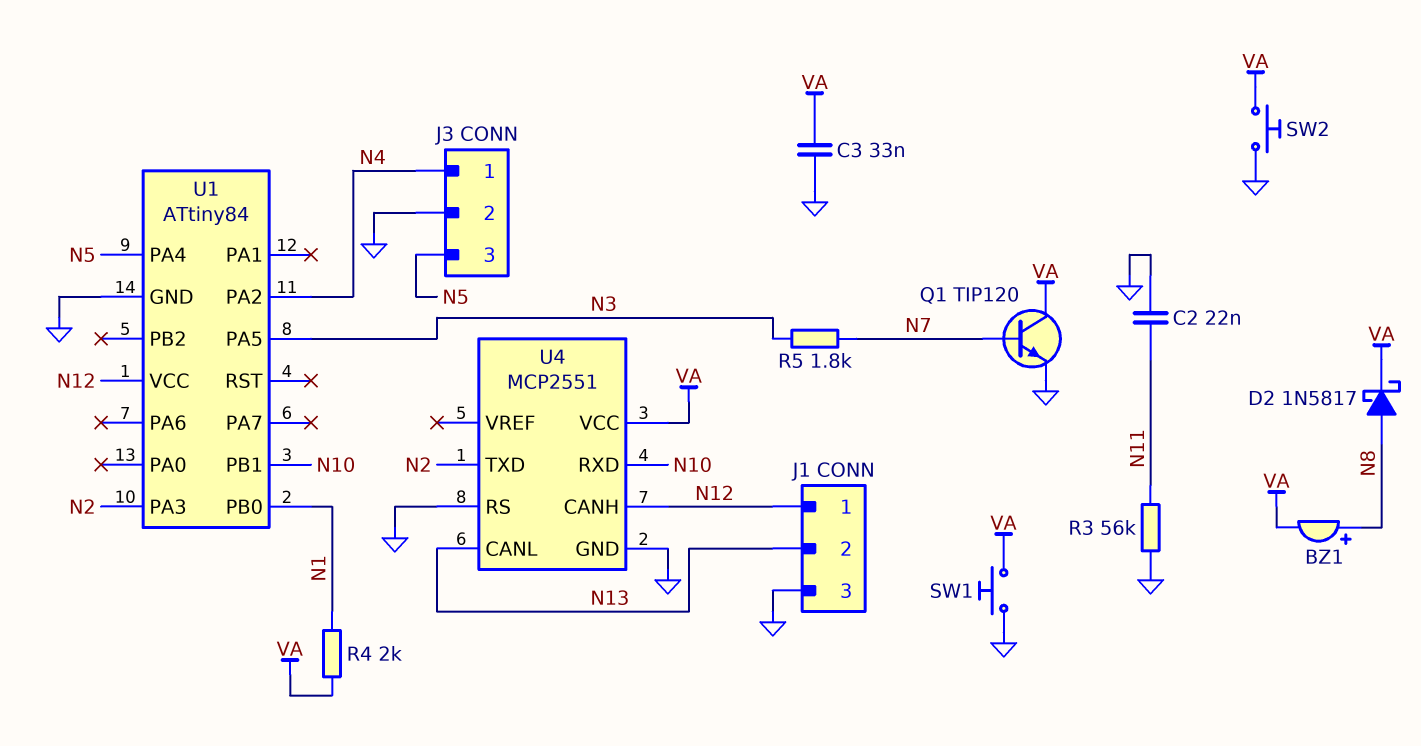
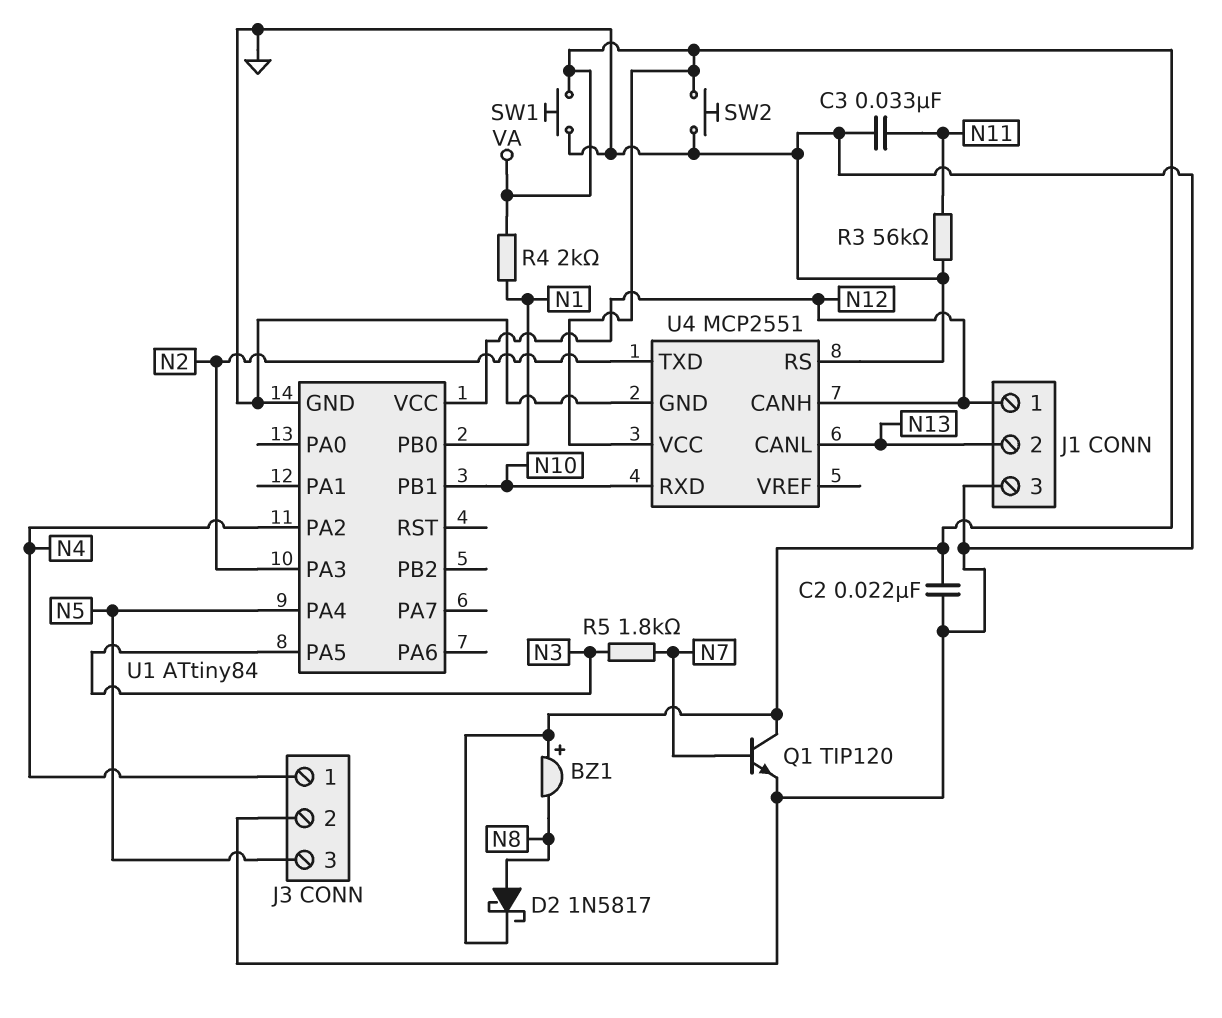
BZ1: buzzer (plus N8, minus VA) -> buzzer (plus VA, minus N8)
C2: 22nF (GND, N11) -> 22nF (GND, VA)
C3: 33nF (GND, VA) -> 33nF (GND, N11)

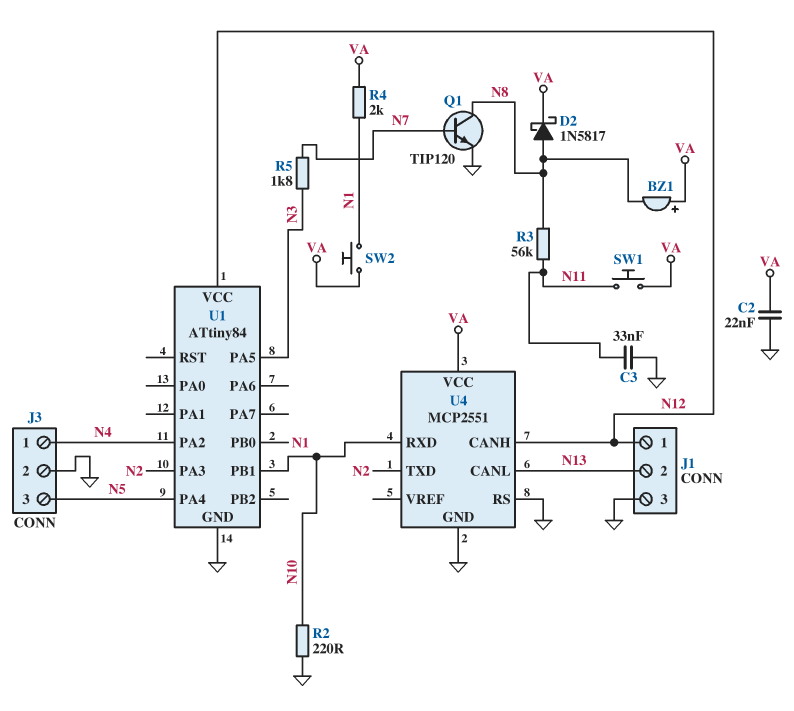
Q1: NPN TIP120 (B N7, C VA, E GND) -> NPN TIP120 (B N7, C N8, E GND)
R2: none -> 220 (GND, N10)
R3: 56k (GND, N11) -> 56k (N8, N11)
SW1: button (GND, VA) -> button (N11, VA)
SW2: button (GND, VA) -> button (N1, VA)

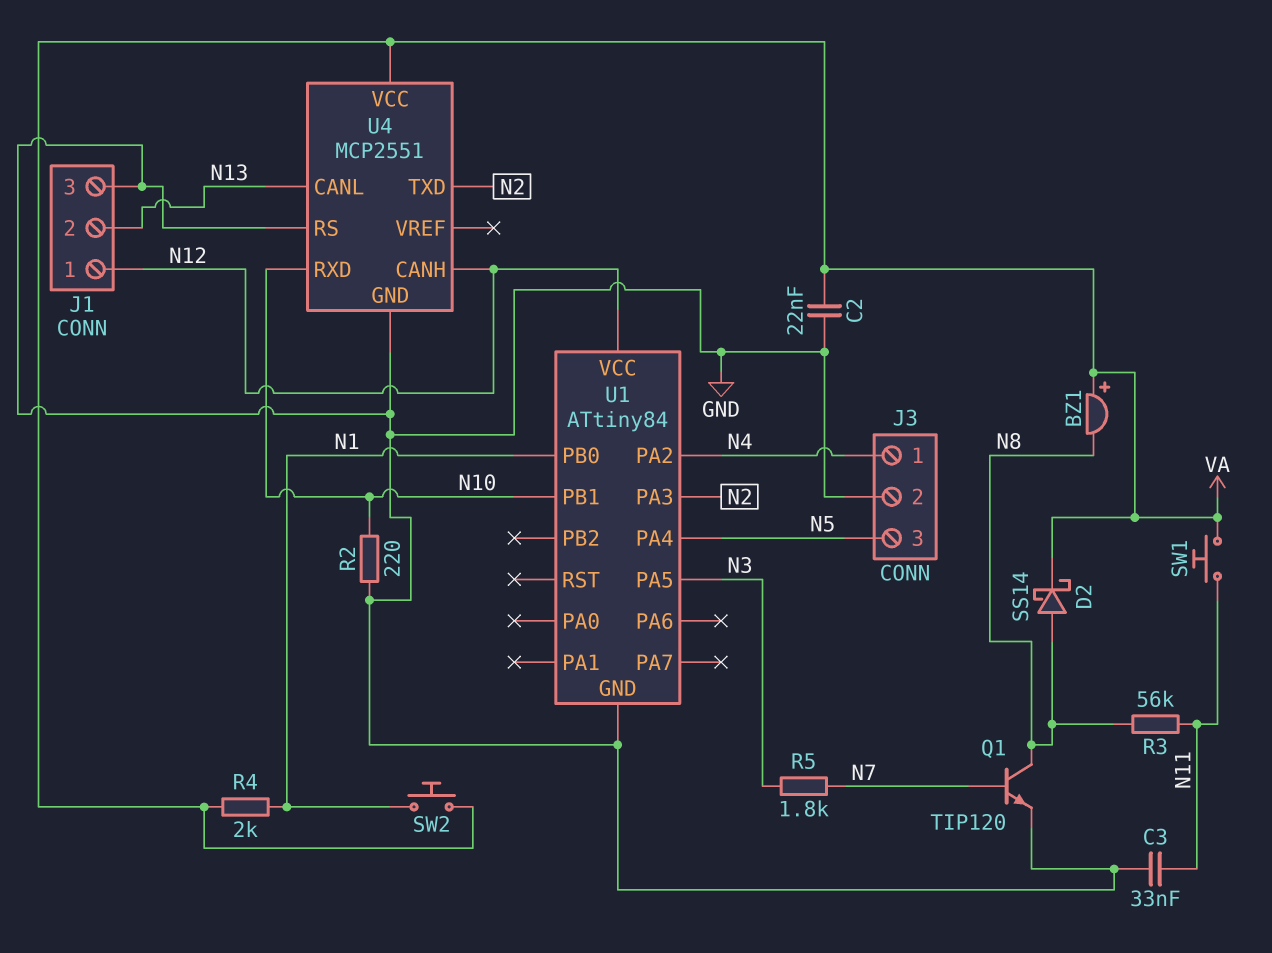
D2: schottky 1N5817 (A N8, K VA) -> schottky SS14 (A N8, K VA)

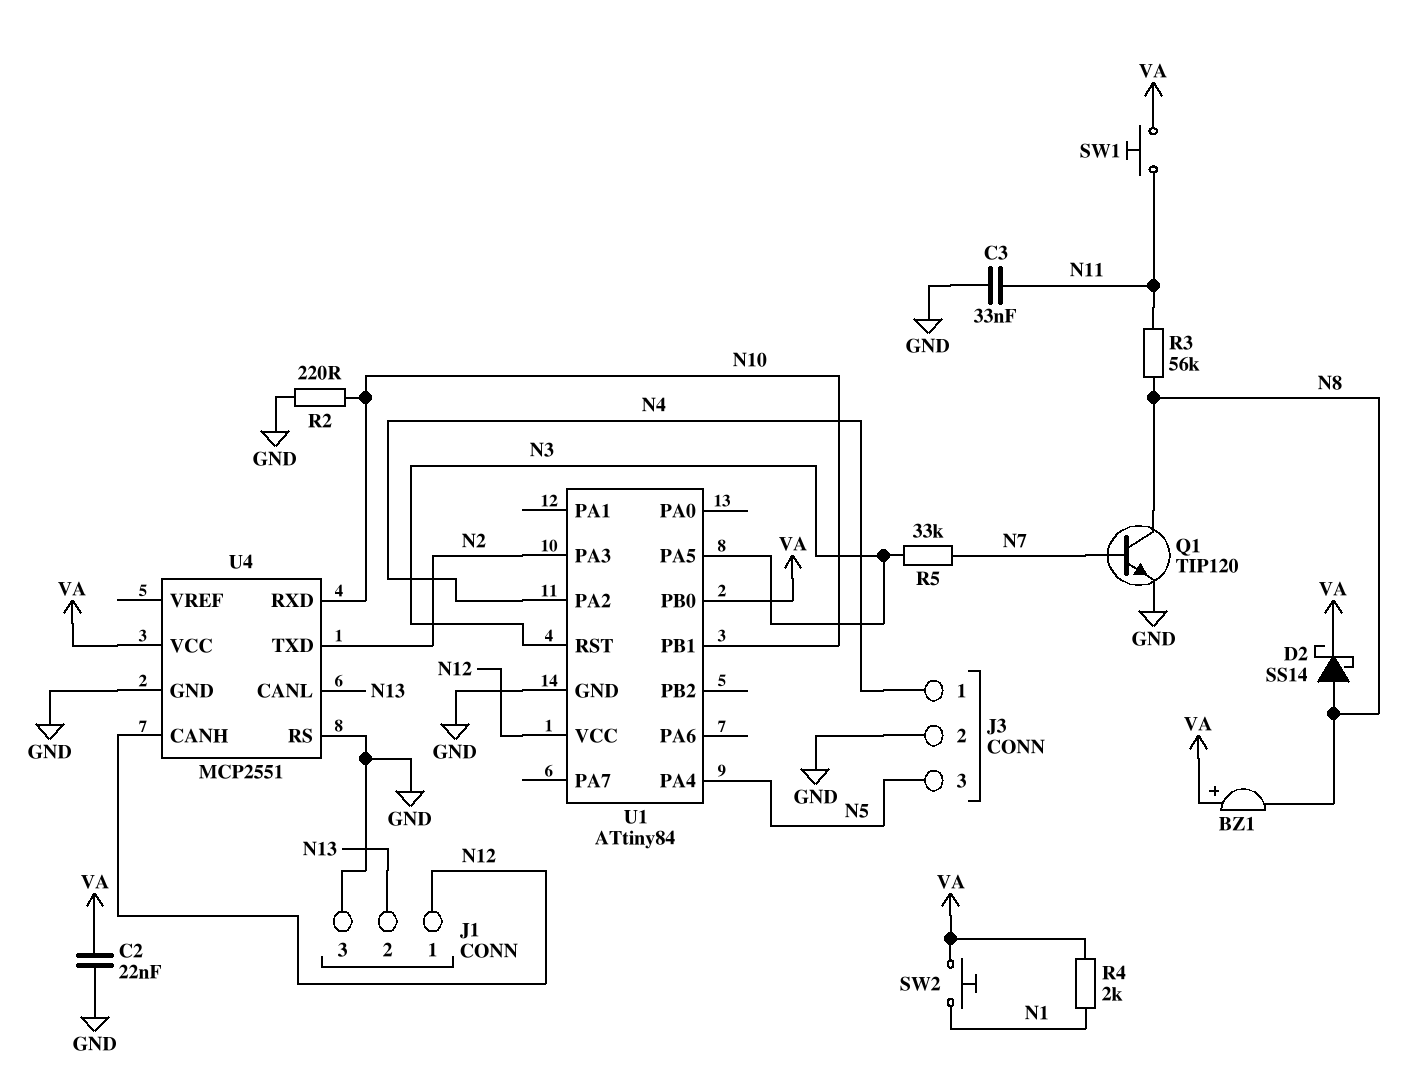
R5: 1.8k (N3, N7) -> 33k (N3, N7)
U1 pin PB0: N1 -> VA
U1 pin RST: none -> N3

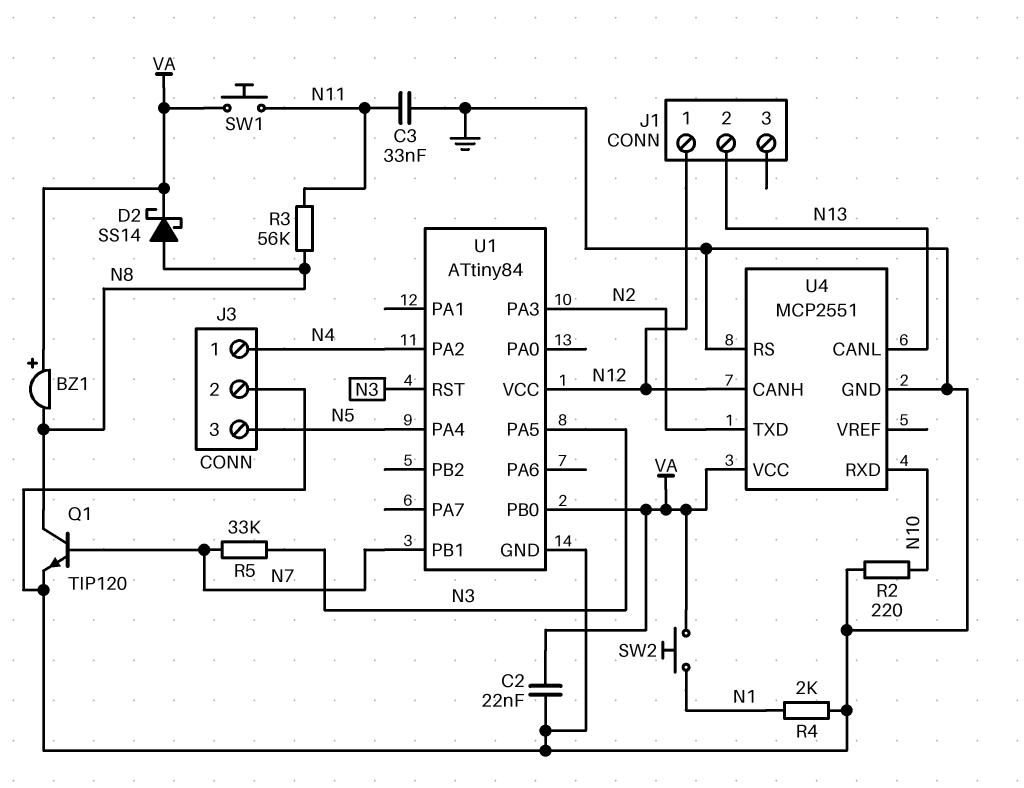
J1 pin 3: GND -> none
R4: 2k (N1, VA) -> 2k (GND, N1)
U1 pin PB1: N10 -> N7

